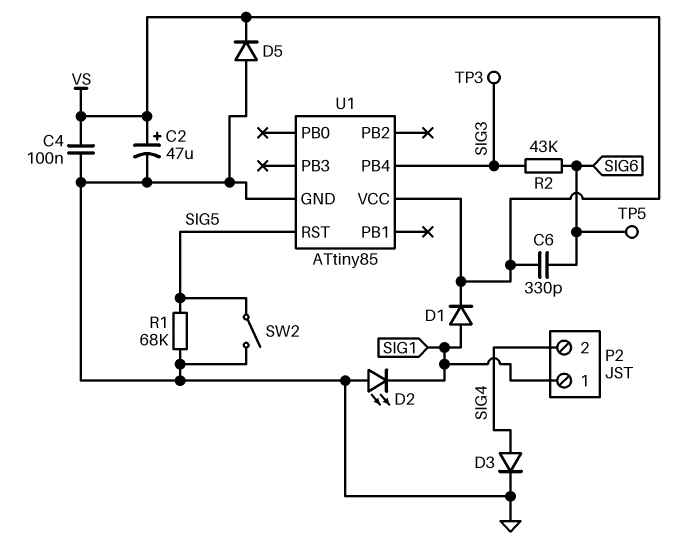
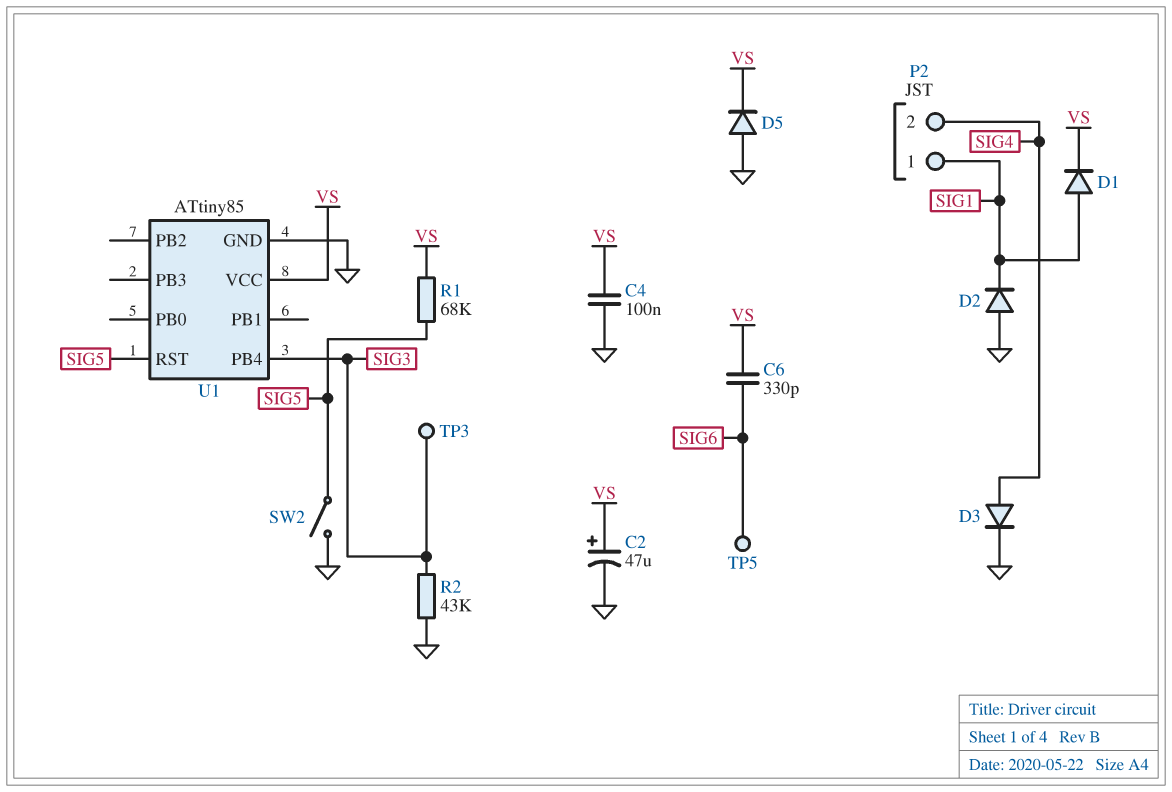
D2: LED (A GND, K SIG1) -> diode (A GND, K SIG1)
R1: 68k (GND, SIG5) -> 68k (SIG5, VS)
R2: 43k (SIG3, SIG6) -> 43k (GND, SIG3)

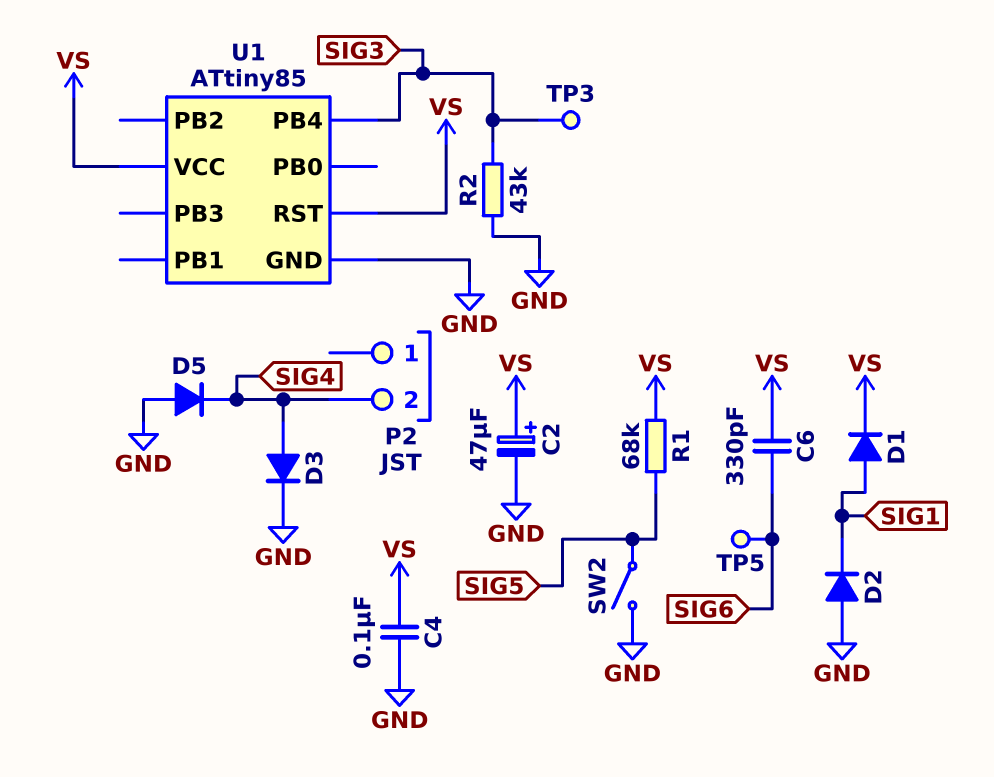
D5: diode (A GND, K VS) -> diode (A GND, K SIG4)
P2 pin 1: SIG1 -> none
U1 pin RST: SIG5 -> VS

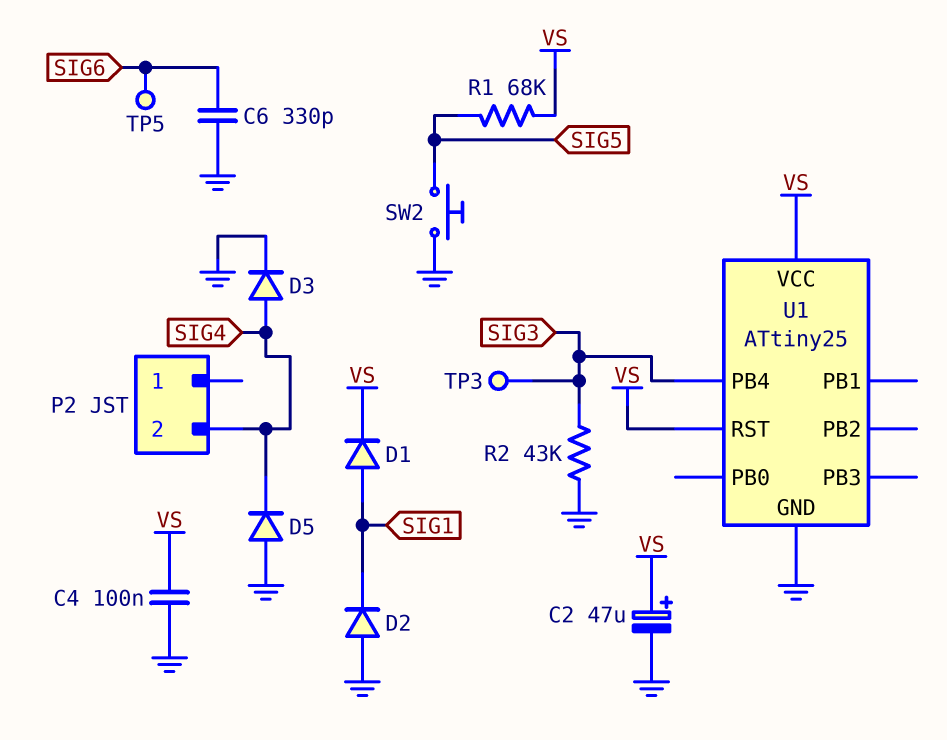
C6: 330pF (SIG6, VS) -> 330pF (GND, SIG6)
SW2: switch (GND, SIG5) -> button (GND, SIG5)
U1: ATtiny85 -> ATtiny25

